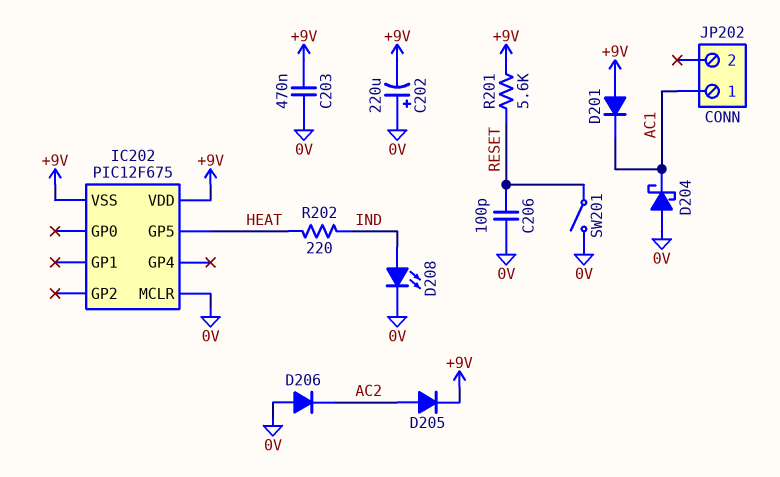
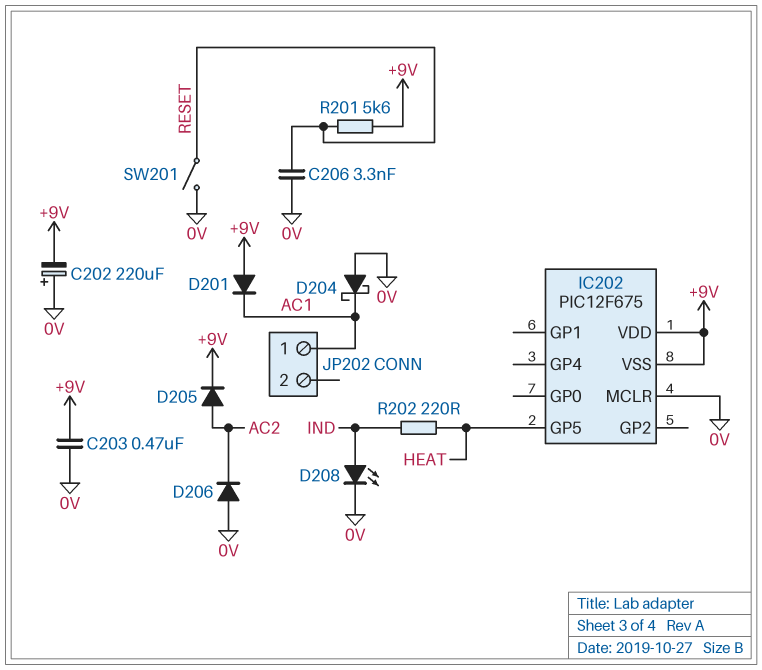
C206: 100pF (0V, RESET) -> 3.3nF (0V, RESET)

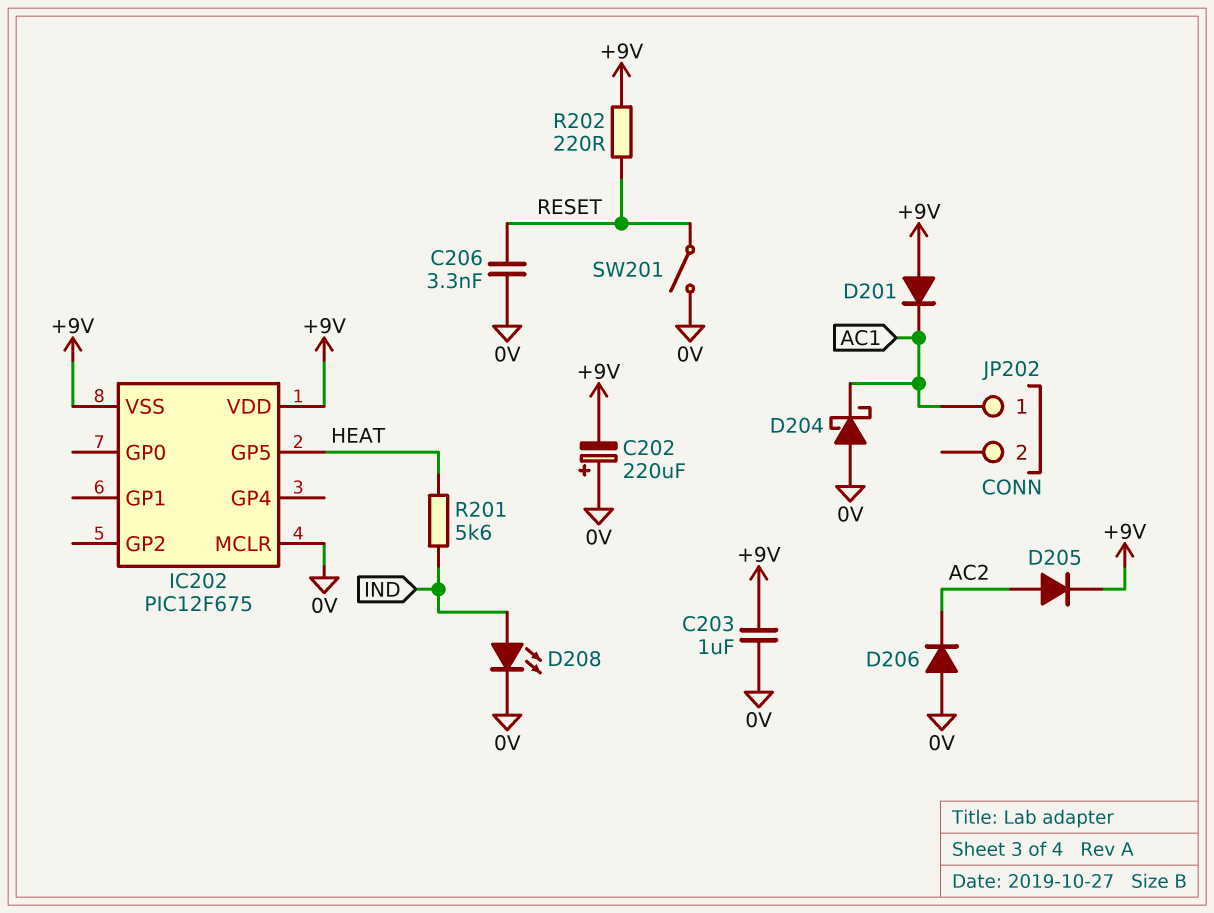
C203: 470nF (+9V, 0V) -> 1uF (+9V, 0V)
R201: 5.6k (+9V, RESET) -> 5.6k (HEAT, IND)
R202: 220 (HEAT, IND) -> 220 (+9V, RESET)

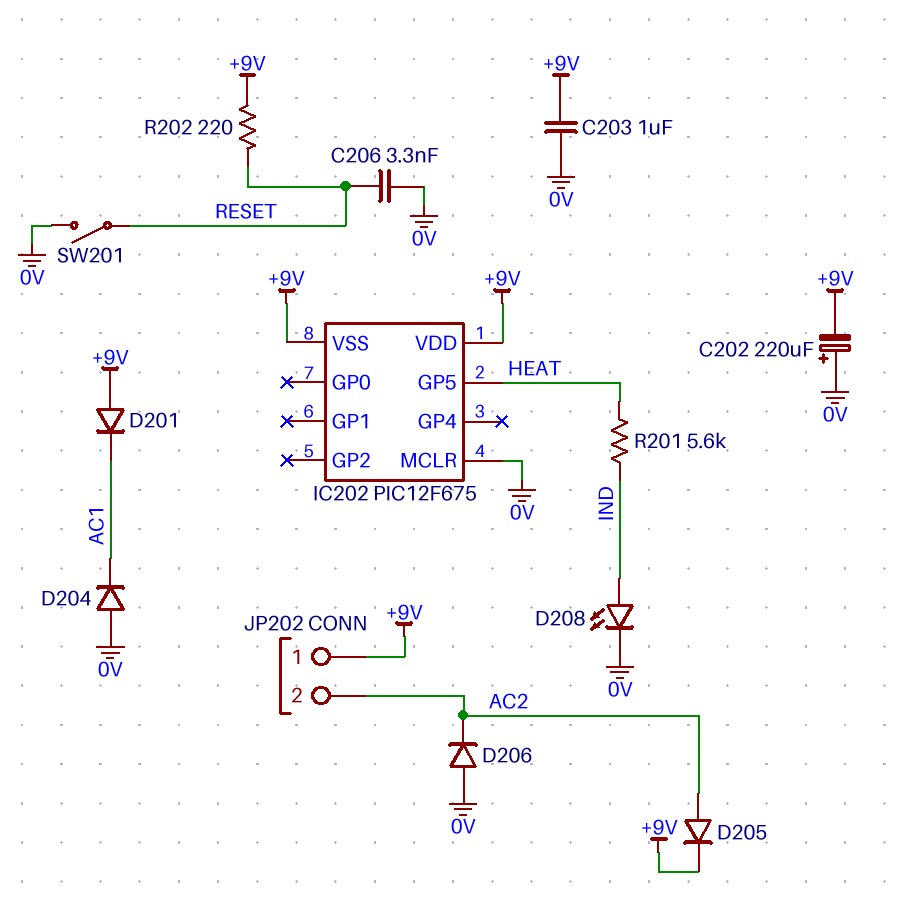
D204: schottky (A 0V, K AC1) -> diode (A 0V, K AC1)
JP202 pin 1: AC1 -> +9V
JP202 pin 2: none -> AC2

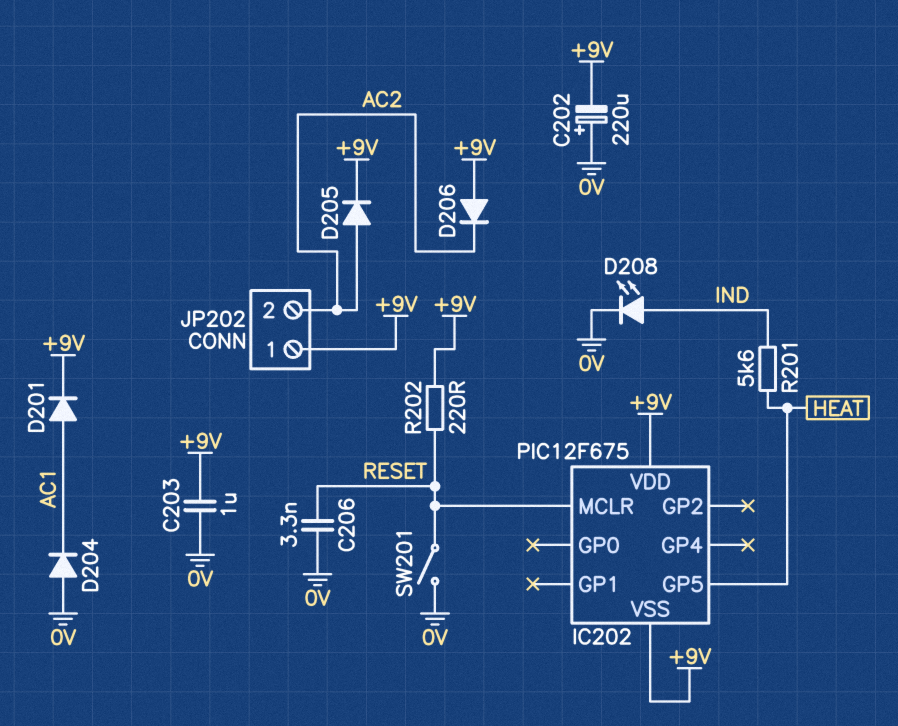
D201: diode (A +9V, K AC1) -> diode (A AC1, K +9V)
D206: diode (A 0V, K AC2) -> diode (A +9V, K AC2)
IC202 pin MCLR: 0V -> RESET

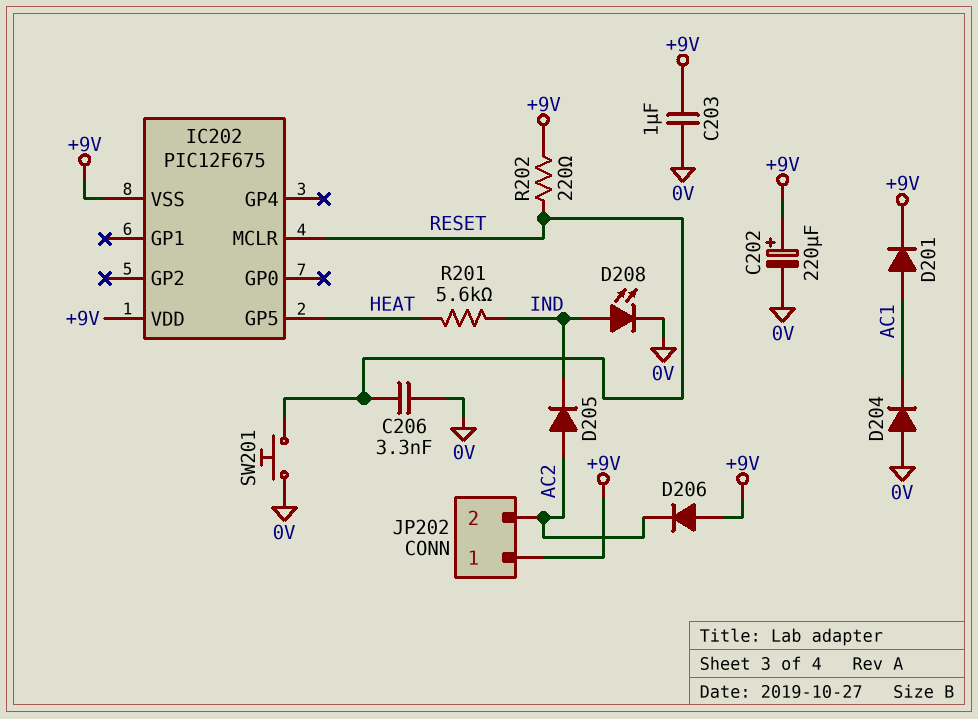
C202: 220uF (plus 0V, minus +9V) -> 220uF (plus +9V, minus 0V)
D205: diode (A AC2, K +9V) -> diode (A AC2, K IND)
SW201: switch (0V, RESET) -> button (0V, RESET)

